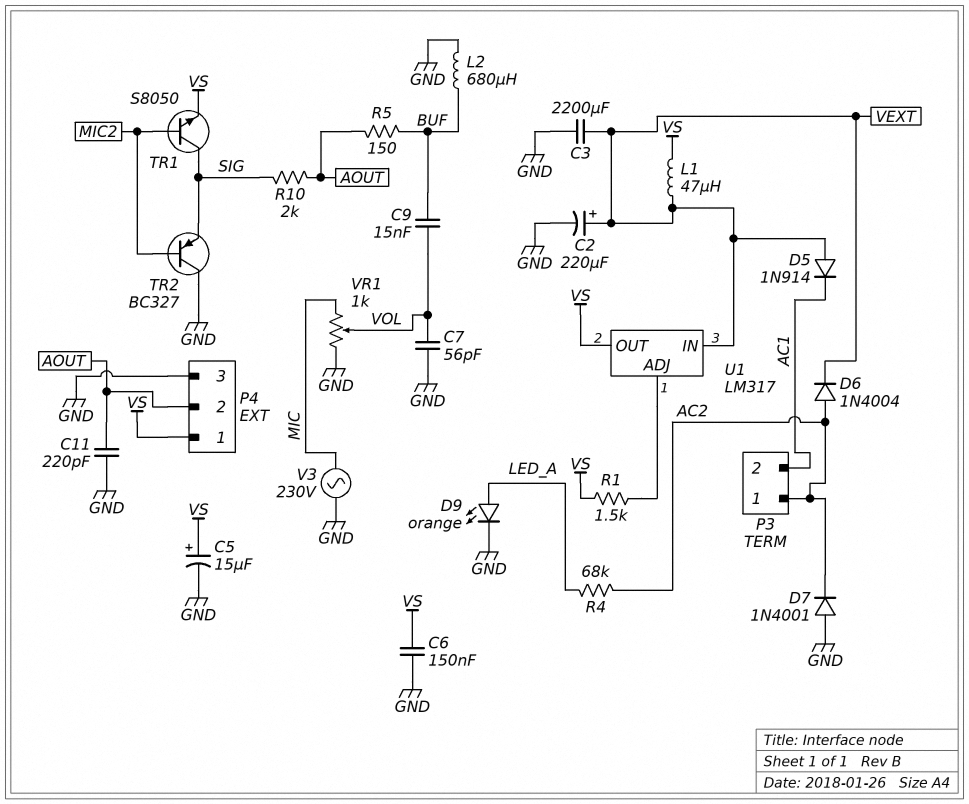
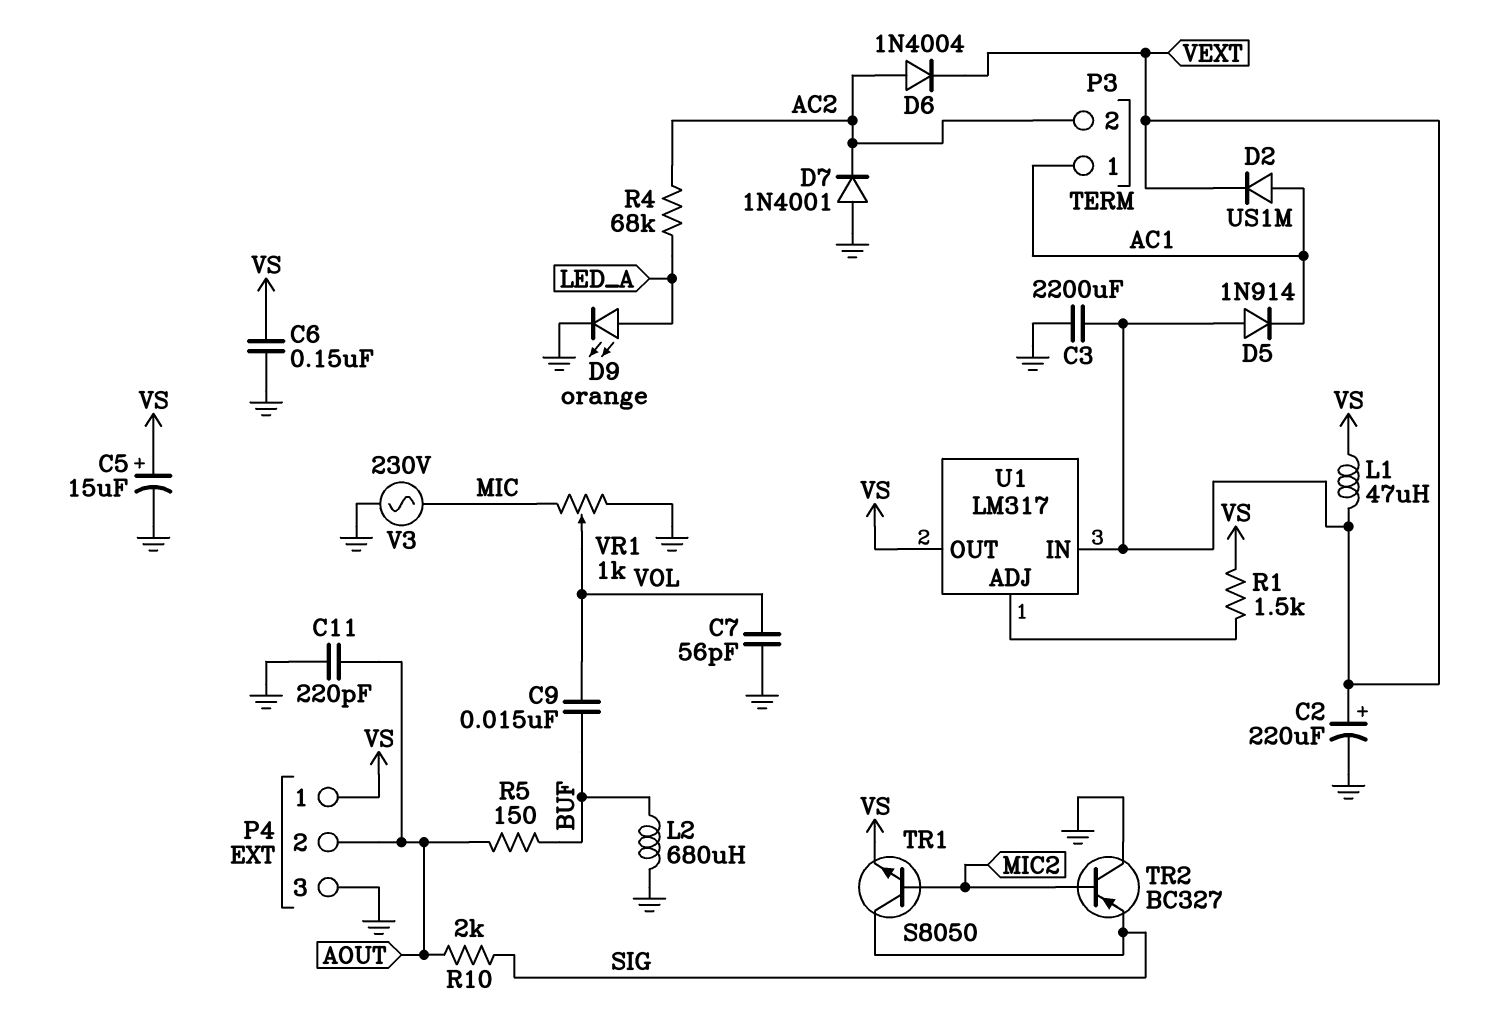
D2: none -> diode US1M (A AC1, K VEXT)
P3 pin 1: AC2 -> AC1
P3 pin 2: AC1 -> AC2

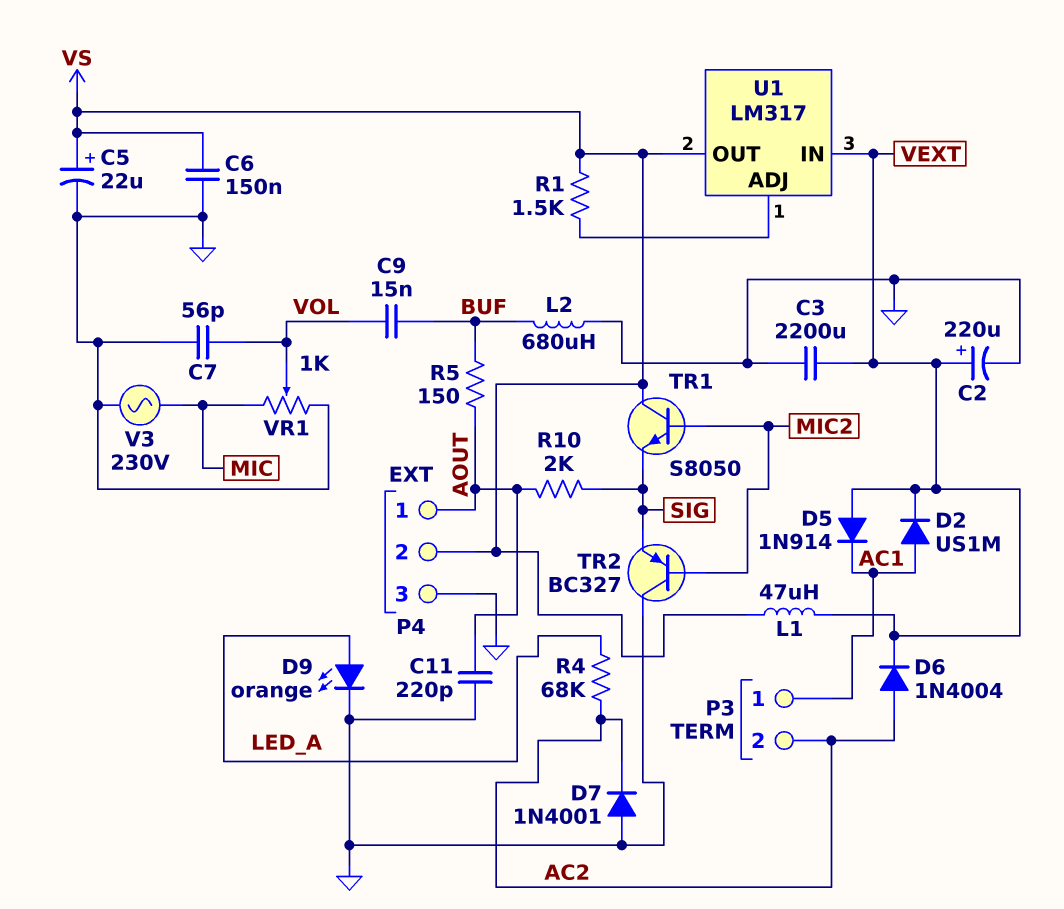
C5: 15uF (plus VS, minus GND) -> 22uF (plus VS, minus GND)
P4 pin 1: VS -> AOUT
P4 pin 2: AOUT -> VS
TR1: NPN S8050 (B MIC2, C SIG, E VS) -> NPN S8050 (B MIC2, C VS, E SIG)

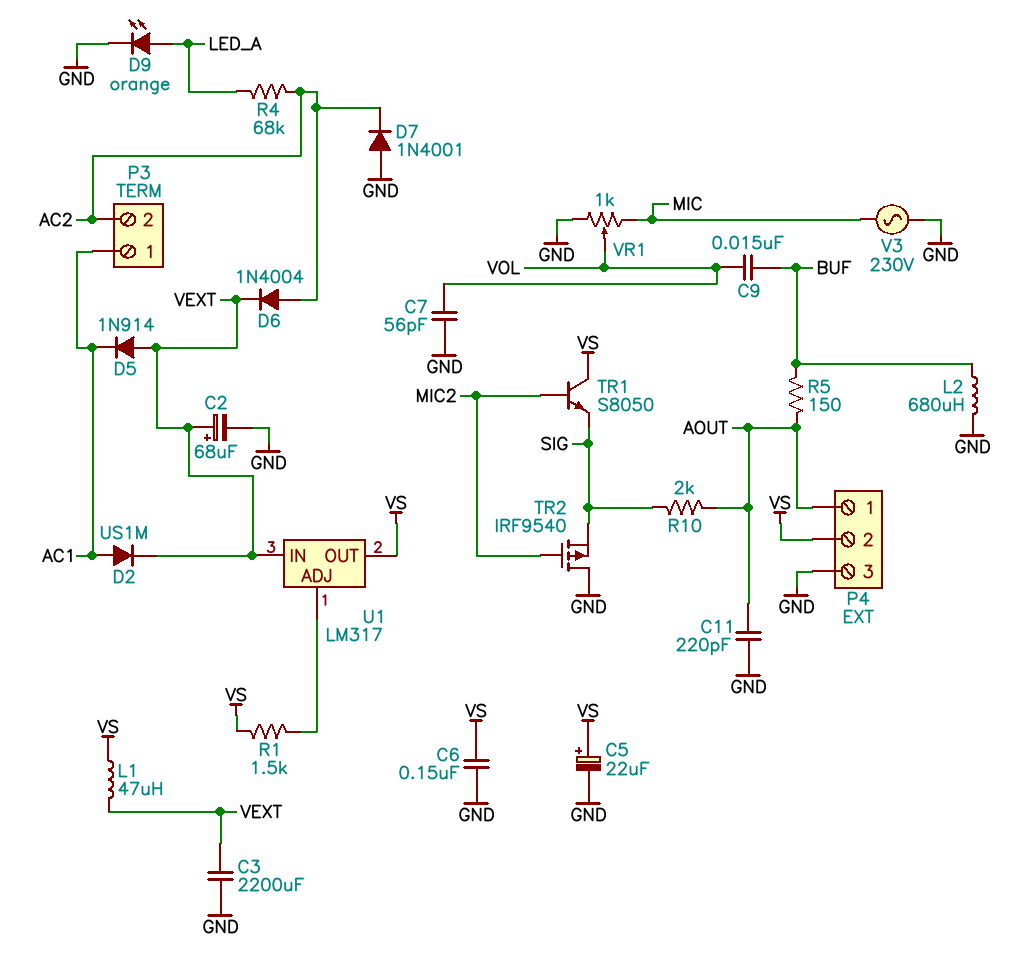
C2: 220uF (plus VEXT, minus GND) -> 68uF (plus VEXT, minus GND)
TR2: PNP BC327 (B MIC2, C GND, E SIG) -> PMOS IRF9540 (G MIC2, D GND, S SIG)

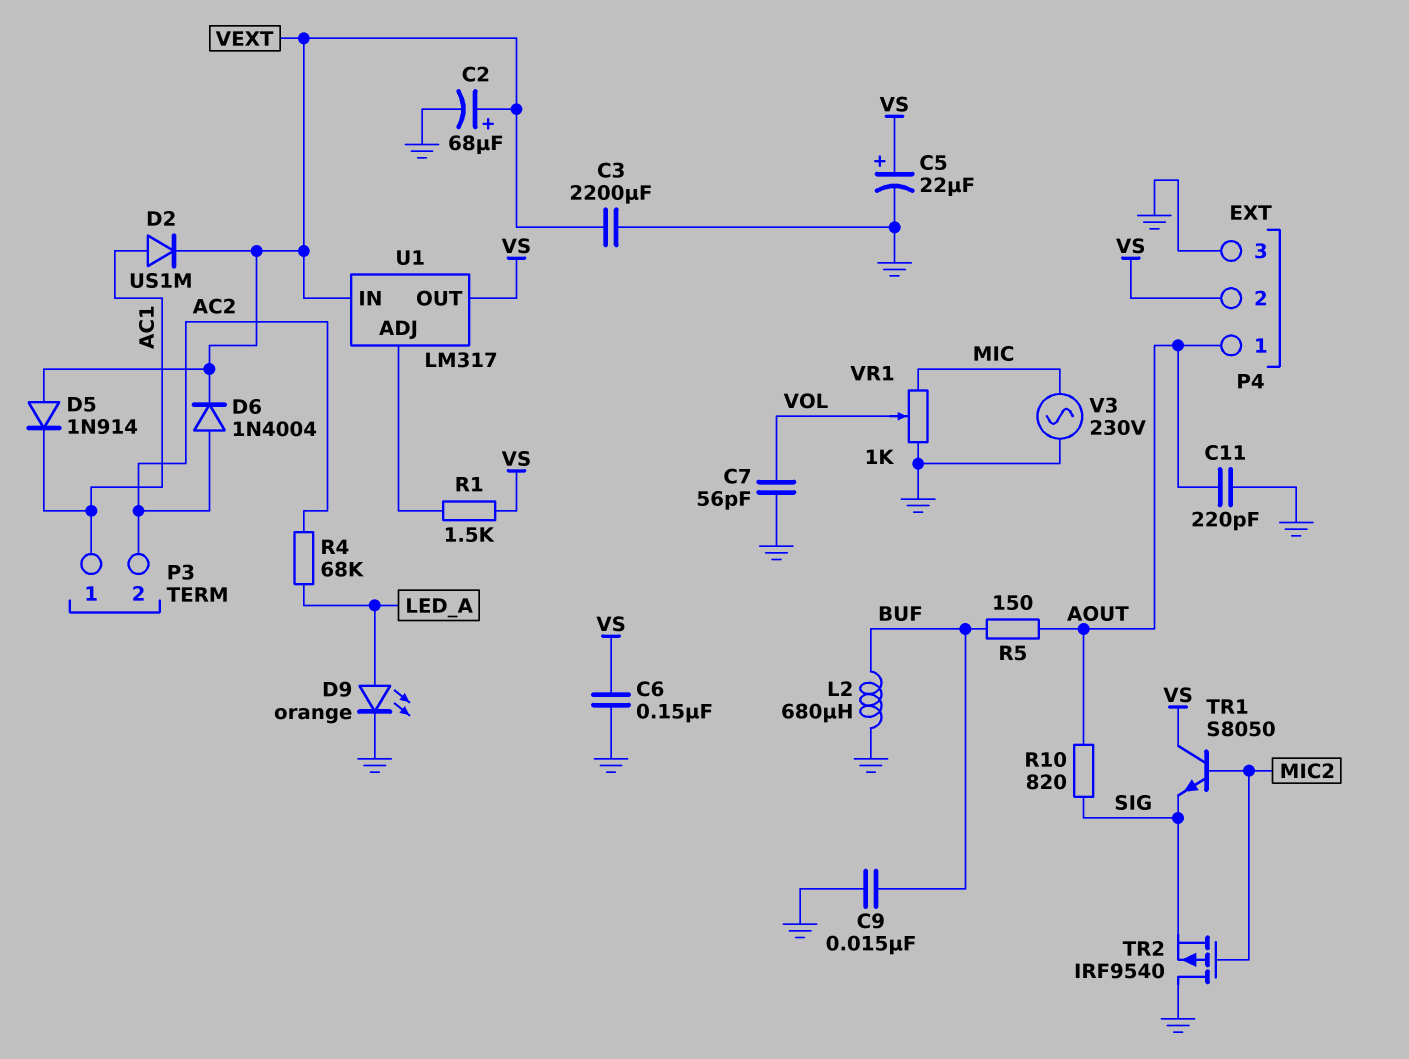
C9: 15nF (BUF, VOL) -> 15nF (BUF, GND)
D7: diode 1N4001 (A GND, K AC2) -> none
L1: 47uH (VEXT, VS) -> none
R10: 2k (AOUT, SIG) -> 820 (AOUT, SIG)

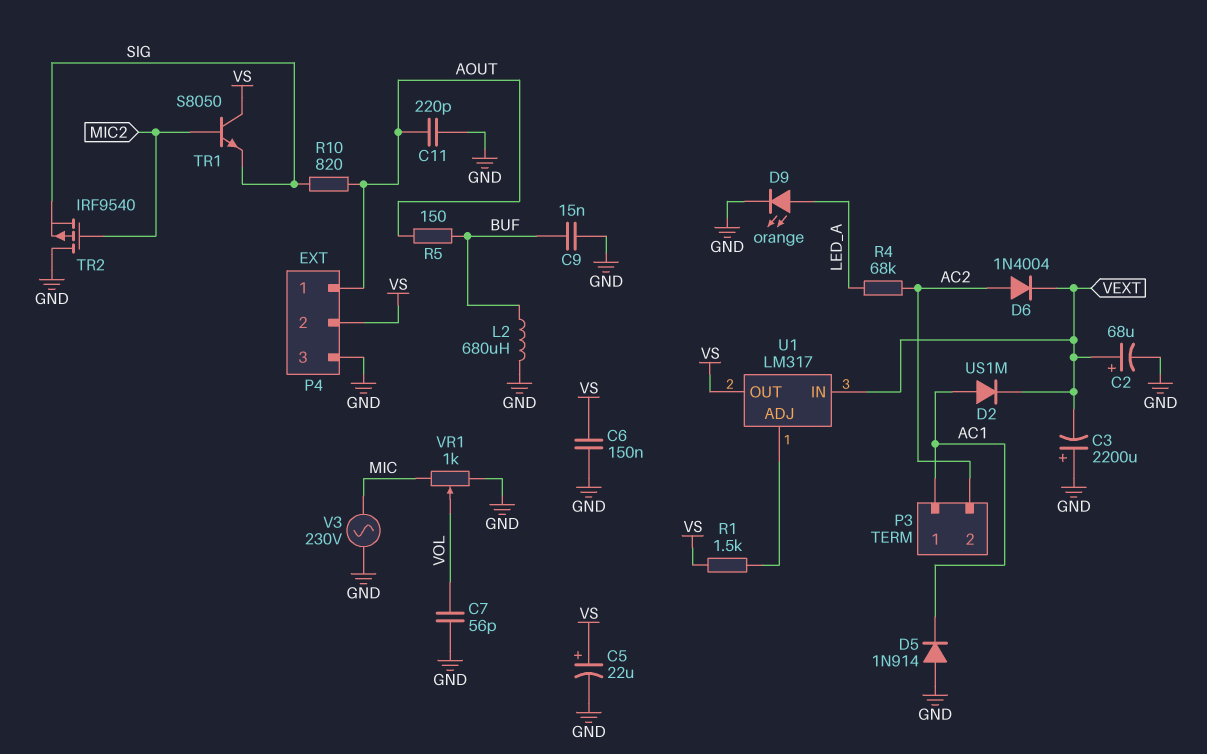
C3: 2200uF (GND, VEXT) -> 2200uF (plus GND, minus VEXT)
D5: diode 1N914 (A VEXT, K AC1) -> diode 1N914 (A GND, K AC1)

